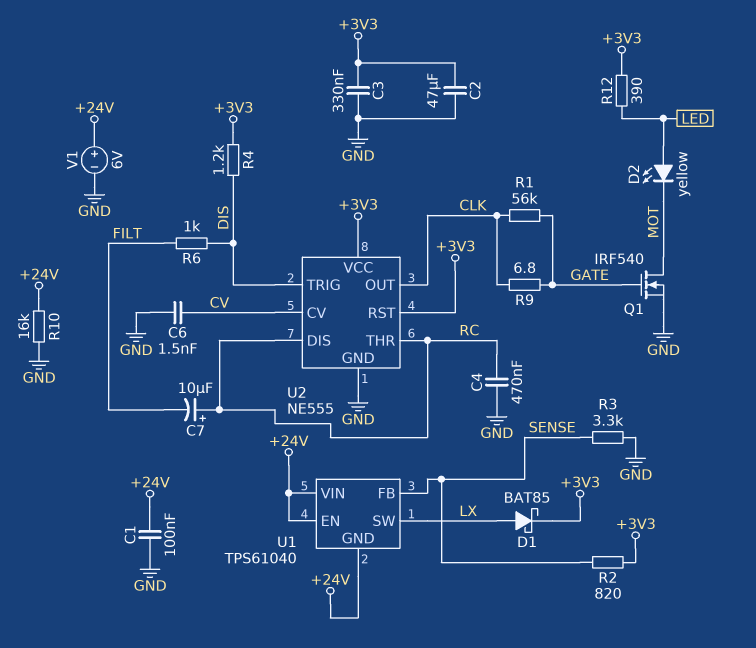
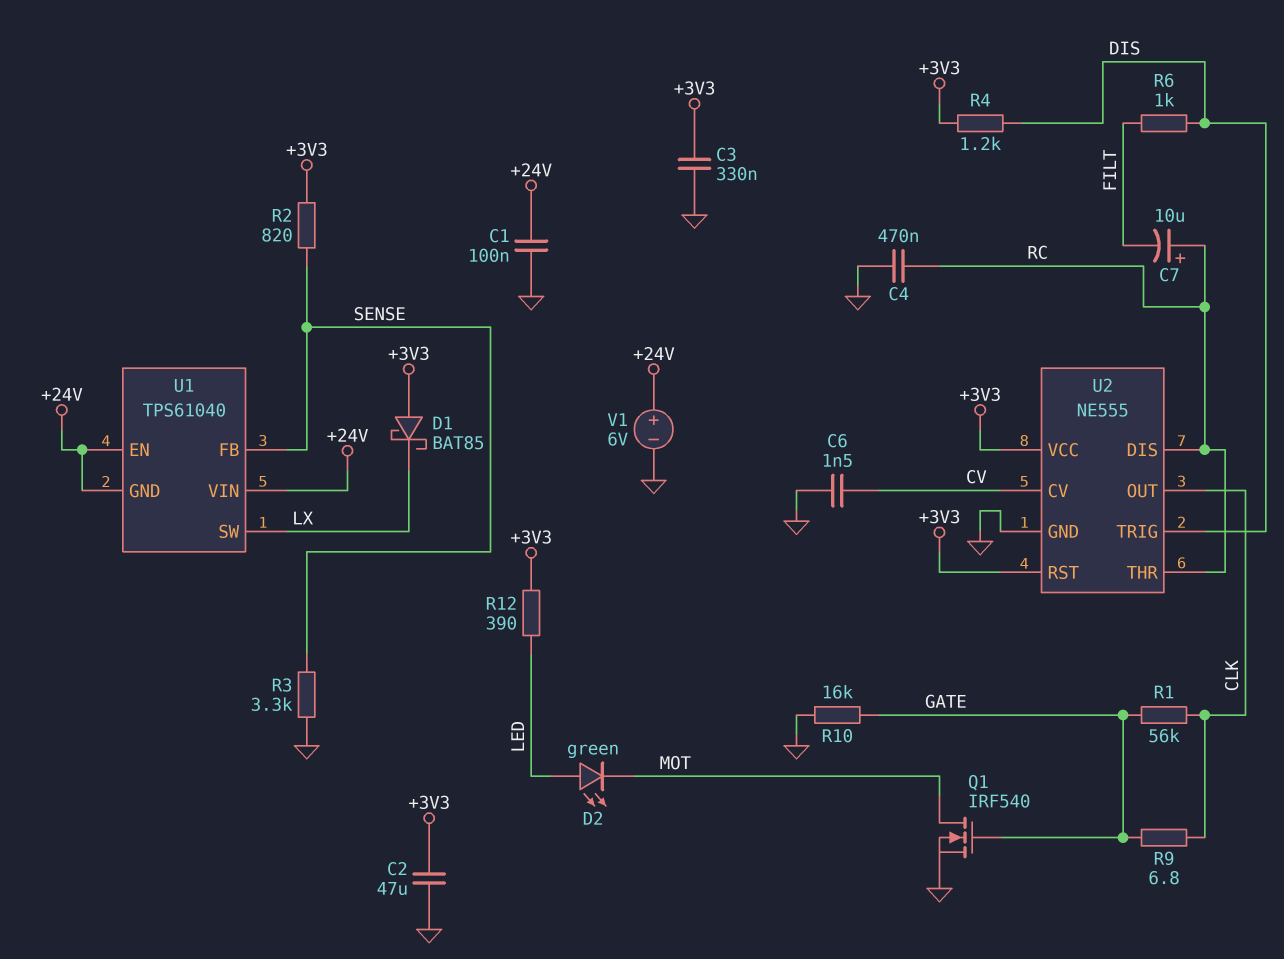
D1: schottky BAT85 (A LX, K +3V3) -> schottky BAT85 (A +3V3, K LX)
D2: LED yellow (A LED, K MOT) -> LED green (A LED, K MOT)
R10: 16k (+24V, GND) -> 16k (GATE, GND)

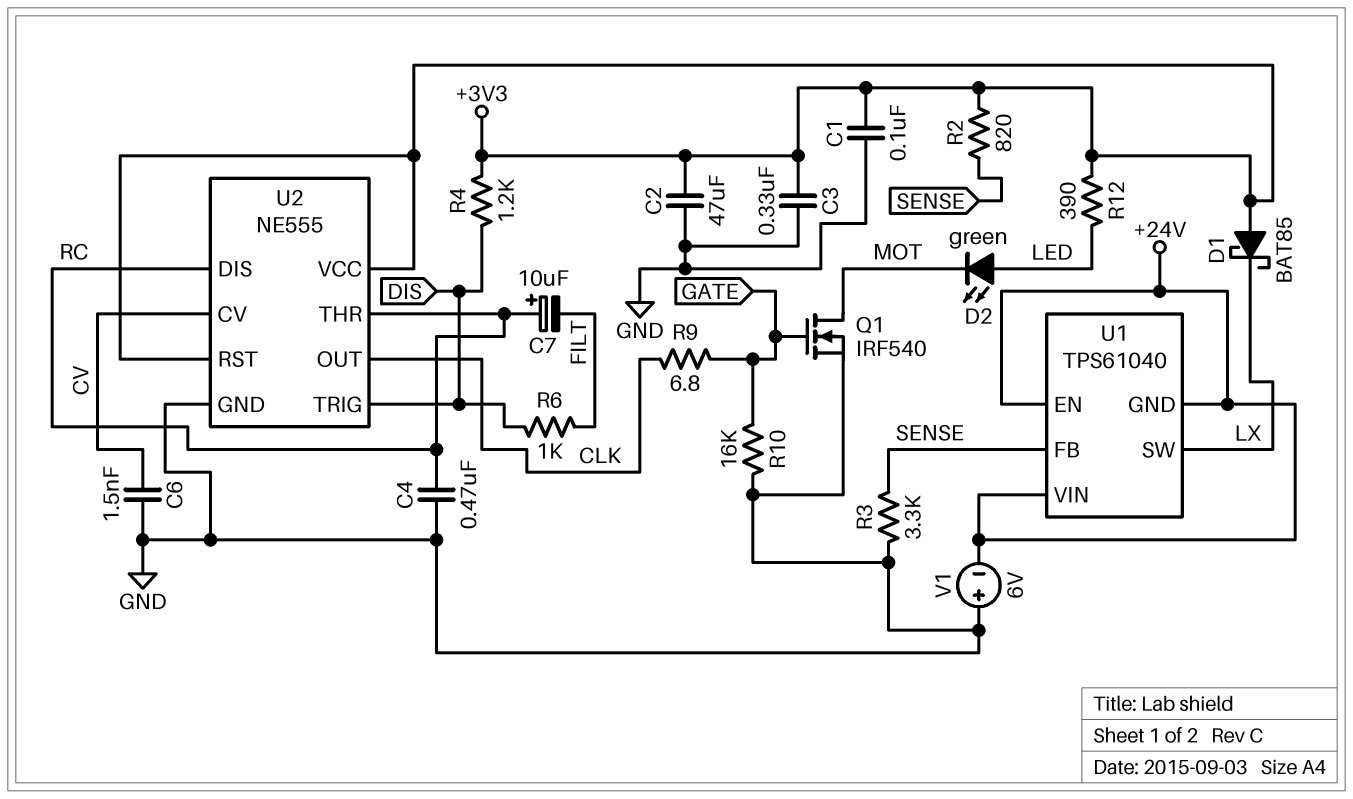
C1: 100nF (+24V, GND) -> 100nF (+3V3, GND)
R1: 56k (CLK, GATE) -> none
V1: 6V (plus +24V, minus GND) -> 6V (plus GND, minus +24V)

